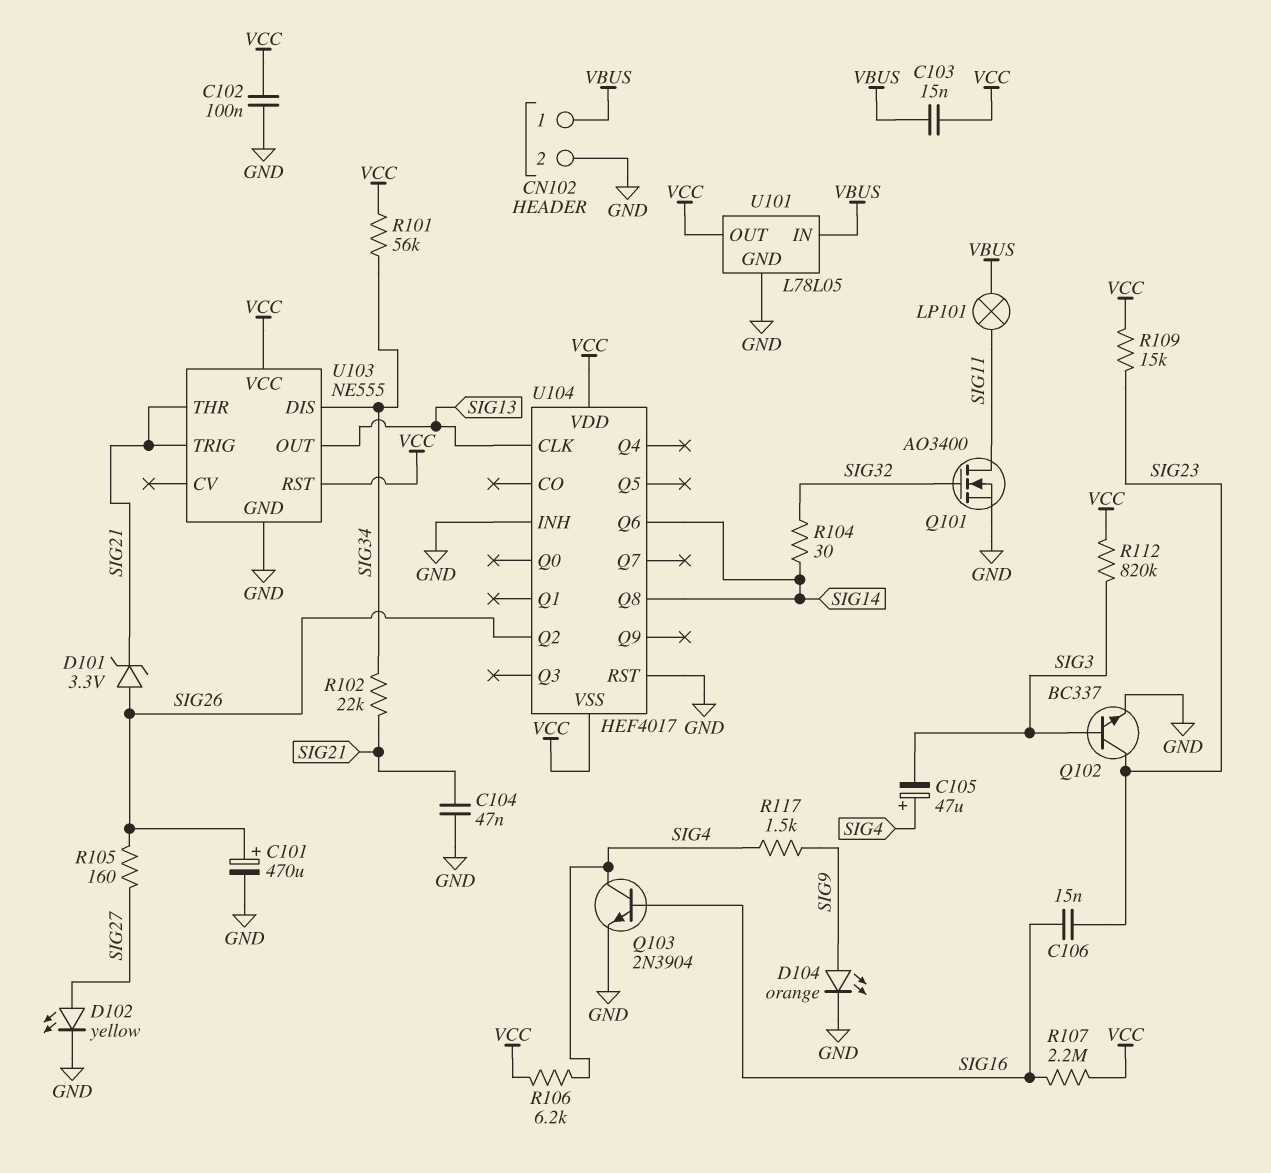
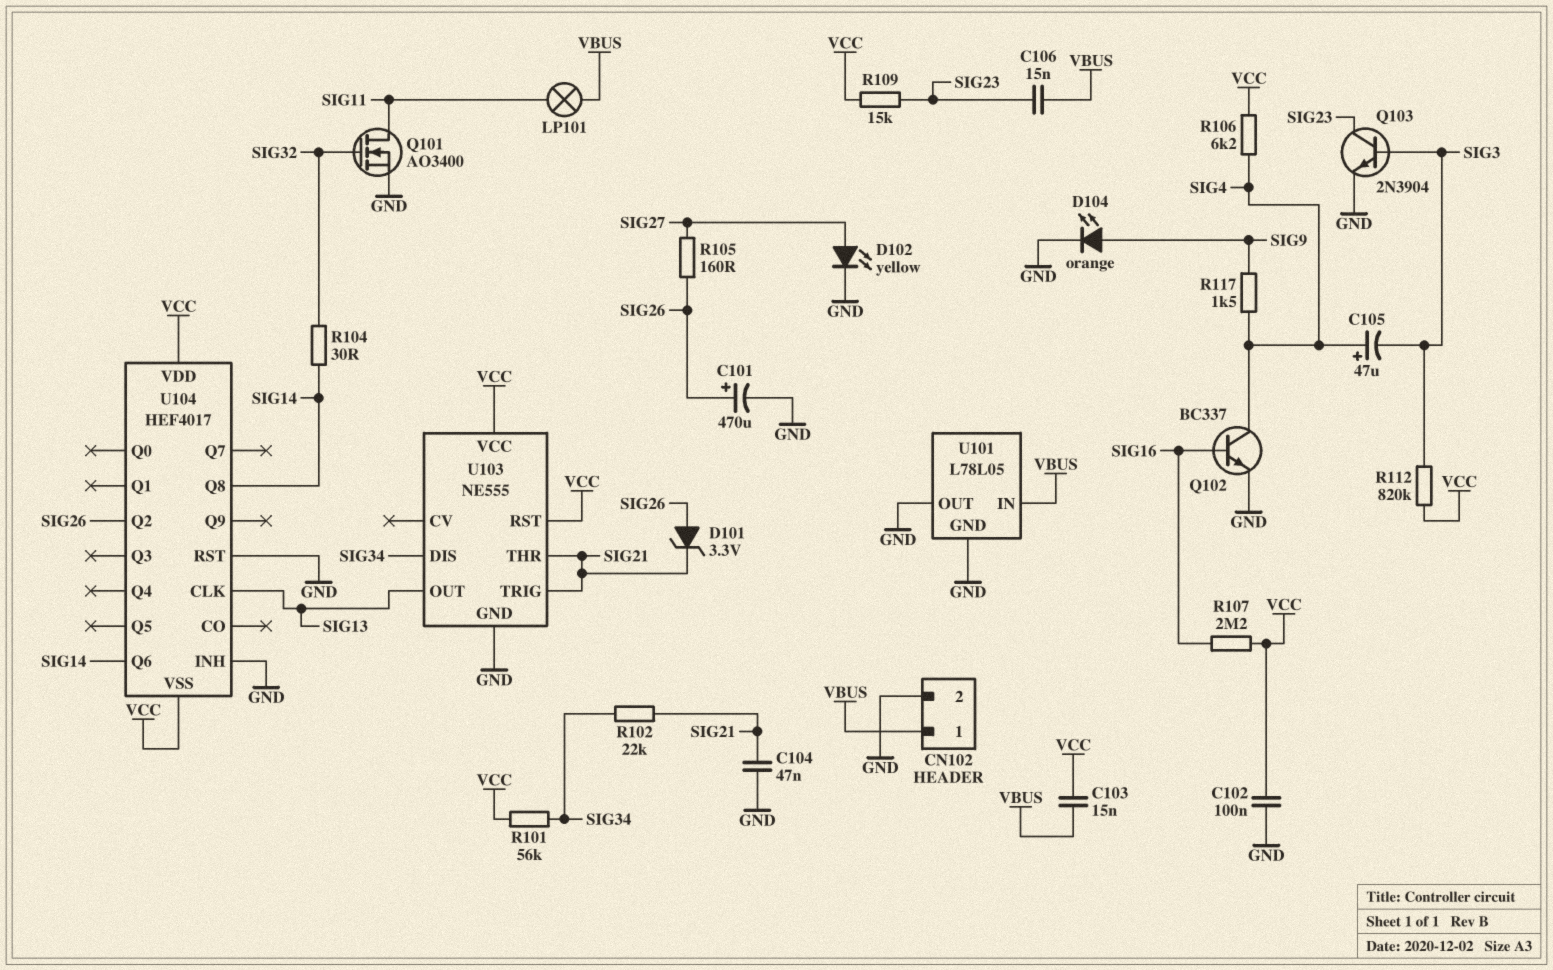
C106: 15nF (SIG16, SIG23) -> 15nF (SIG23, VBUS)
Q102: NPN BC337 (B SIG3, C SIG23, E GND) -> NPN BC337 (B SIG16, C SIG4, E GND)
Q103: NPN 2N3904 (B SIG16, C SIG4, E GND) -> NPN 2N3904 (B SIG3, C SIG23, E GND)
U101 pin OUT: VCC -> GND

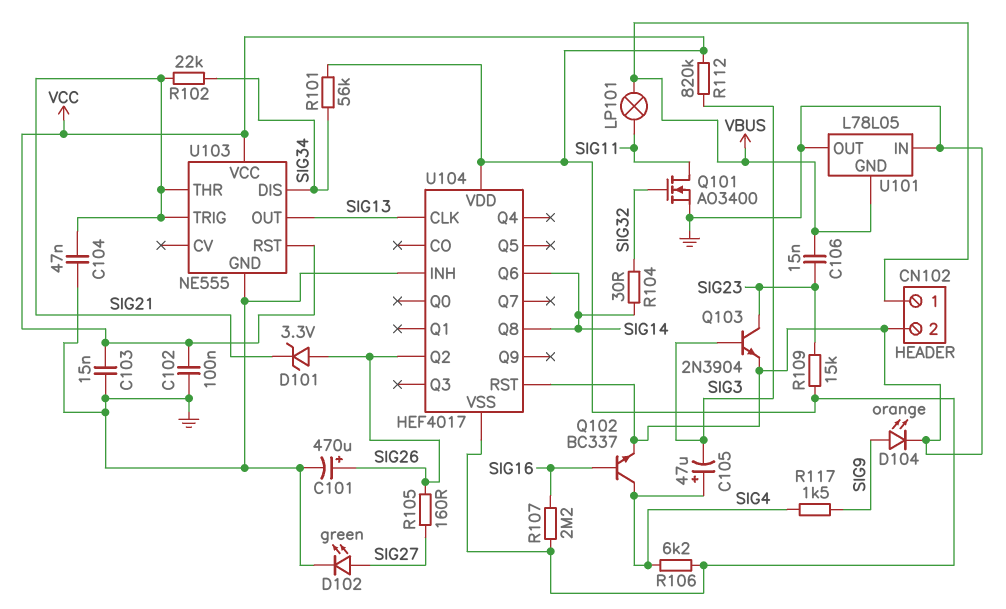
C103: 15nF (VBUS, VCC) -> 15nF (GND, VCC)
D102: LED yellow (A SIG27, K GND) -> LED green (A SIG27, K GND)
U101 pin GND: GND -> VBUS
U101 pin IN: VBUS -> GND

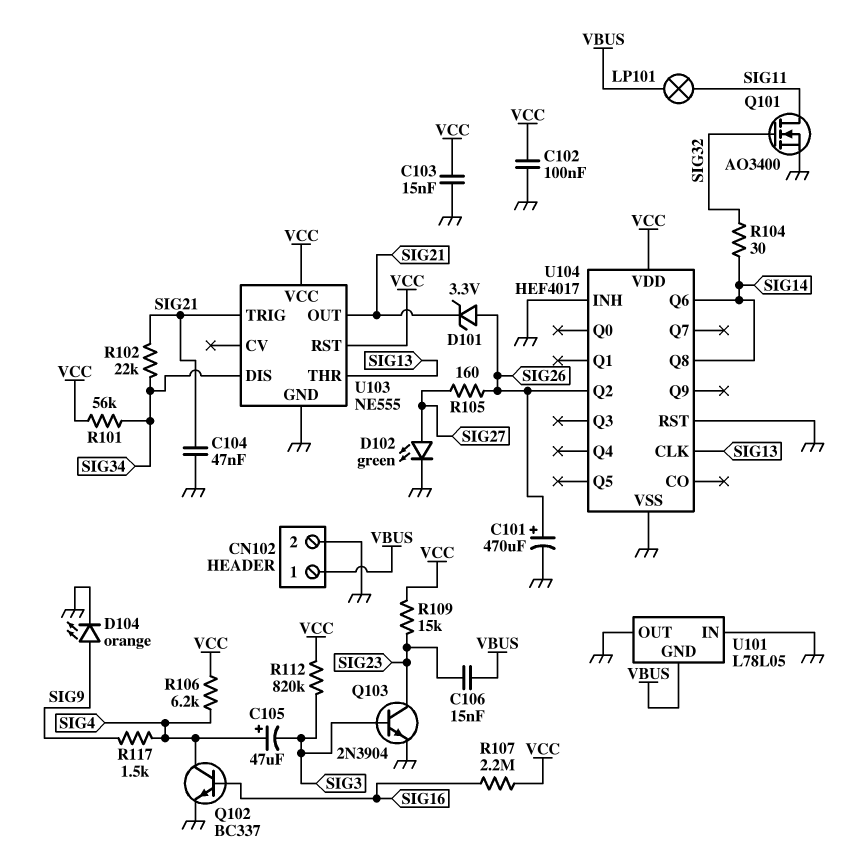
U103 pin OUT: SIG13 -> SIG21
U103 pin THR: SIG21 -> SIG13
U104 pin VSS: VCC -> GND

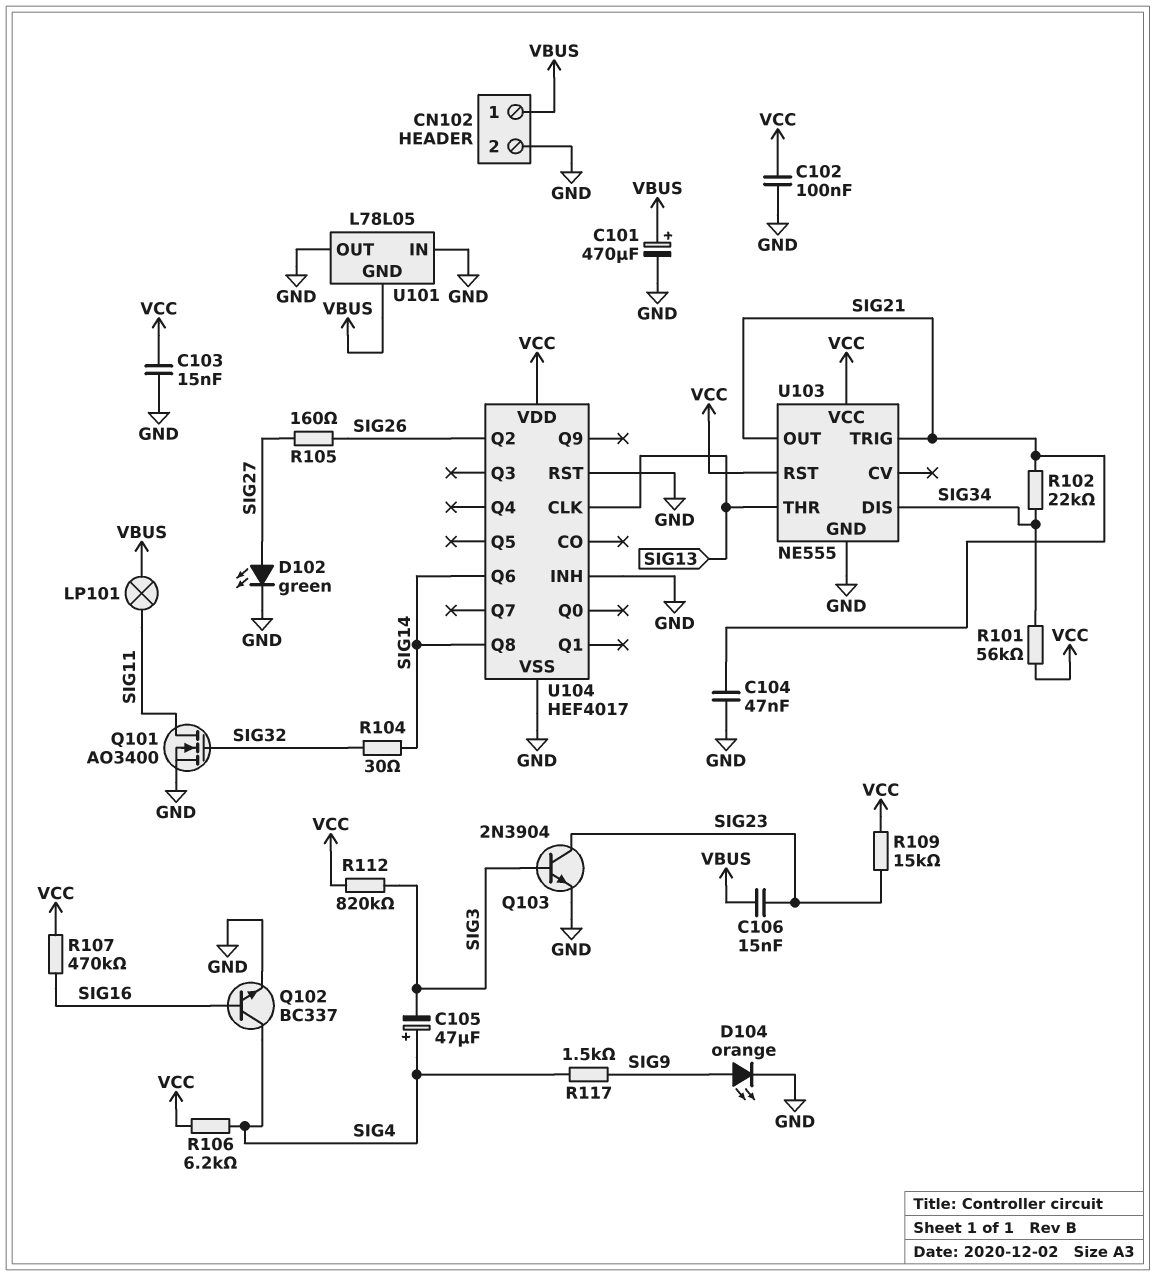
C101: 470uF (plus SIG26, minus GND) -> 470uF (plus VBUS, minus GND)
D101: zener 3.3V (A SIG26, K SIG21) -> none
R107: 2.2M (SIG16, VCC) -> 470k (SIG16, VCC)

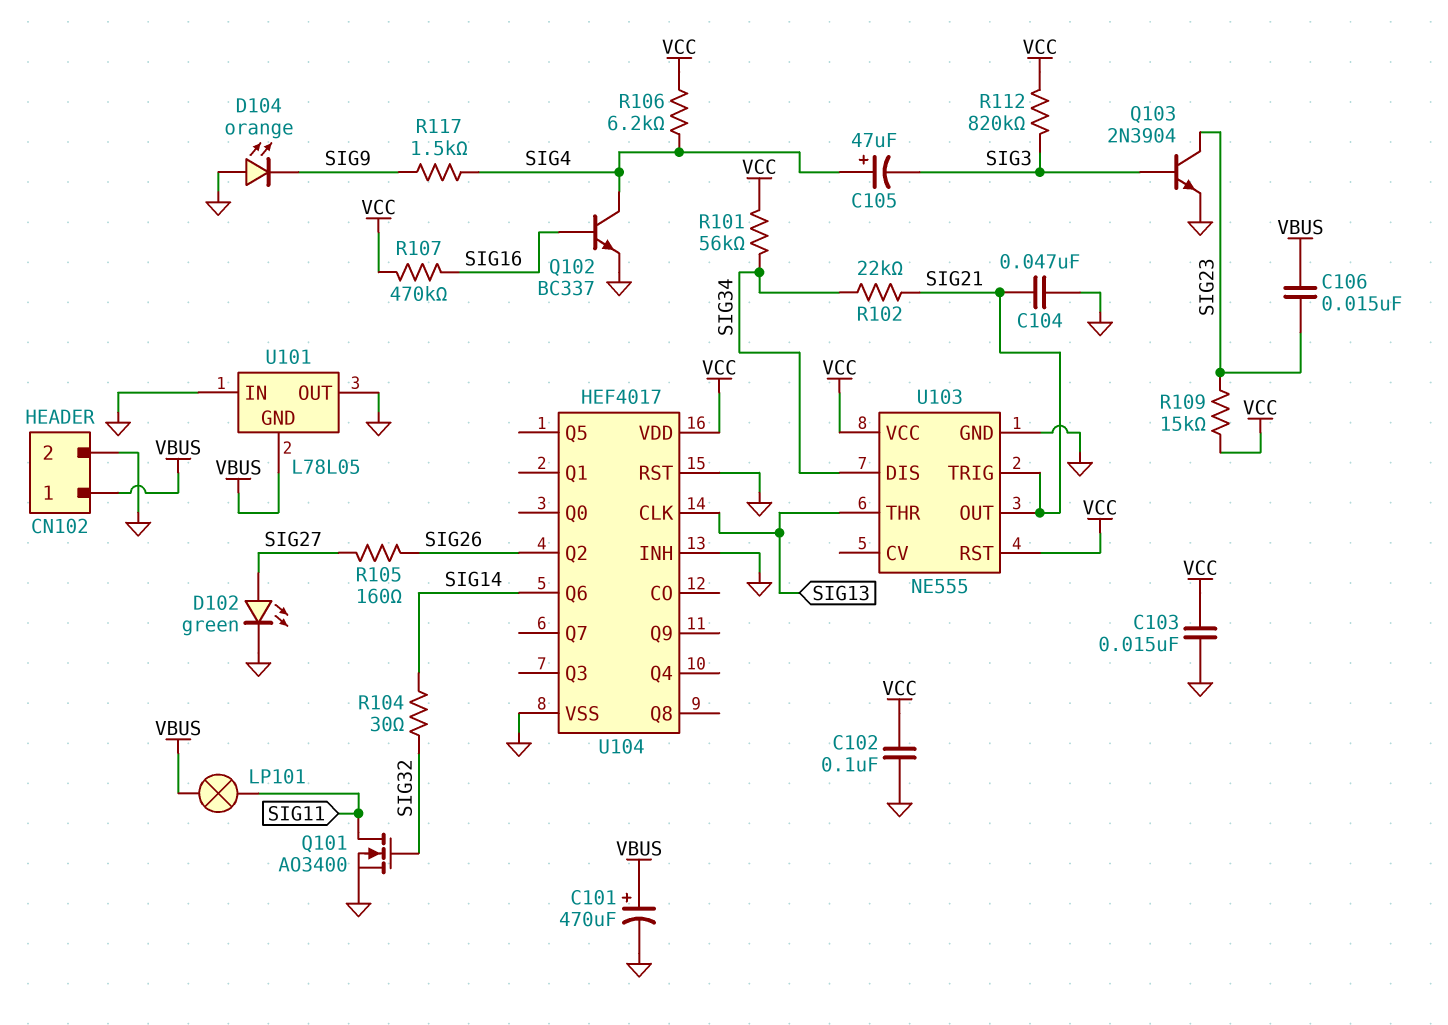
D104: LED orange (A SIG9, K GND) -> LED orange (A GND, K SIG9)
U104 pin Q8: SIG14 -> none

